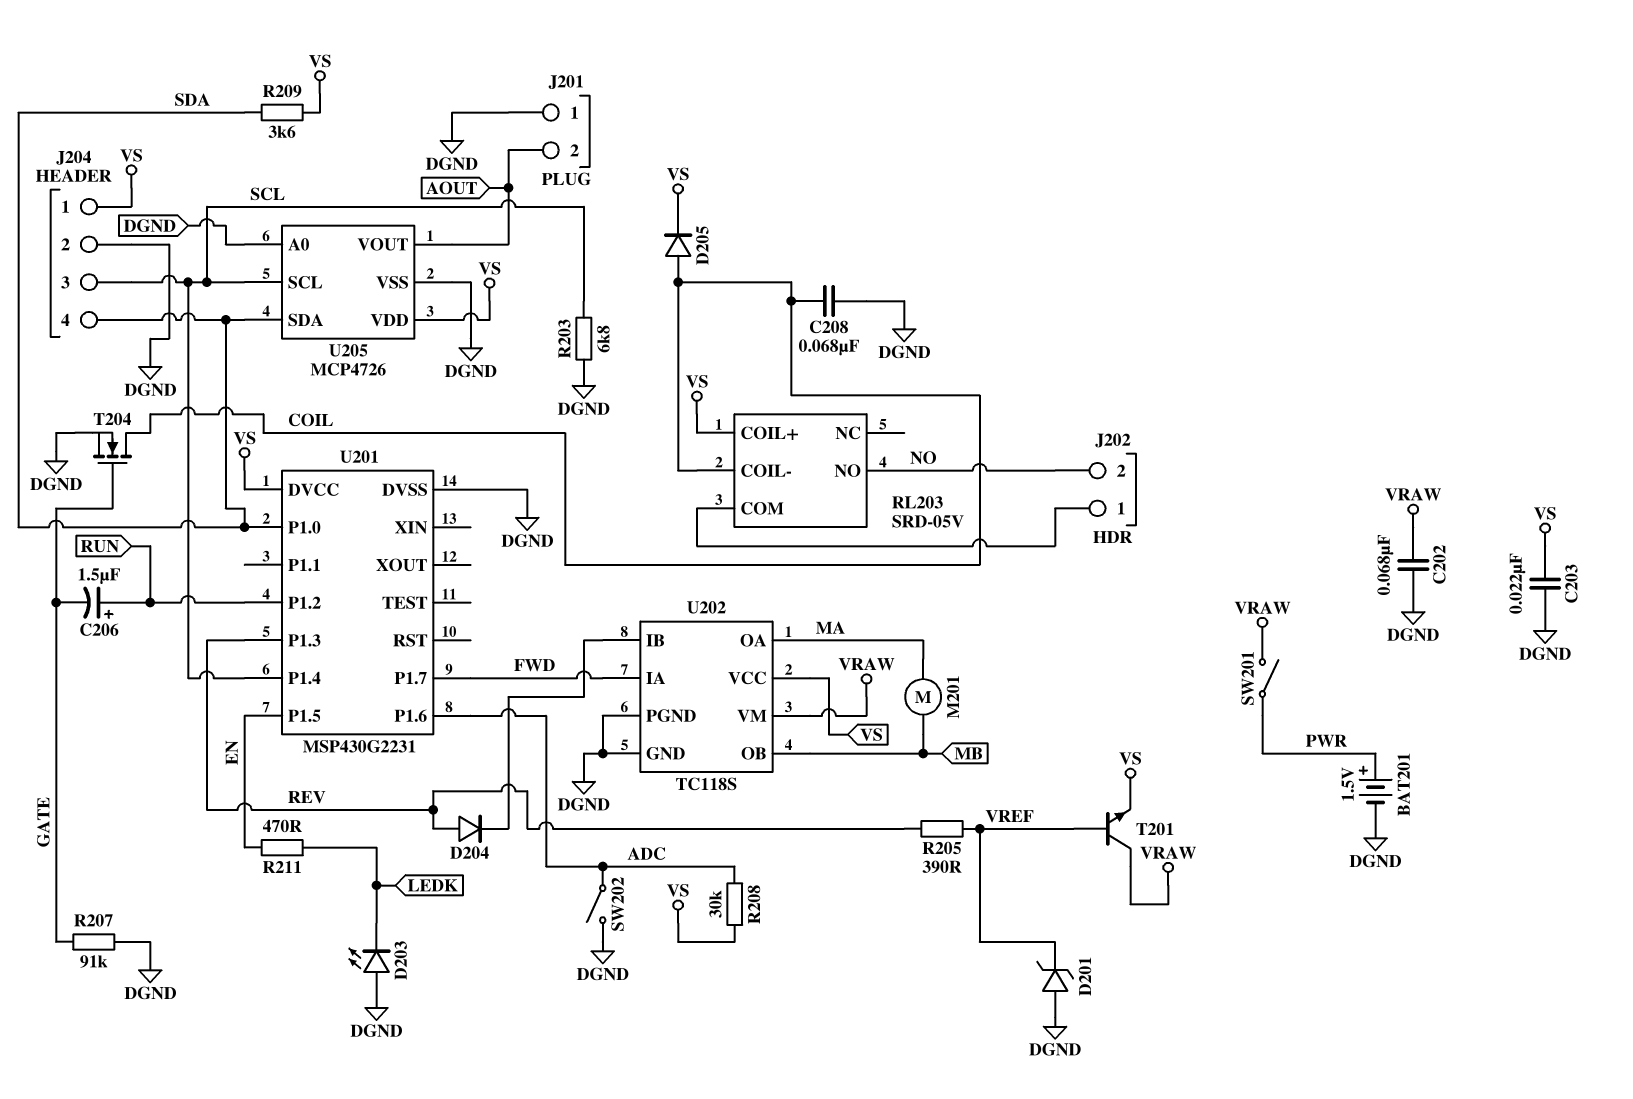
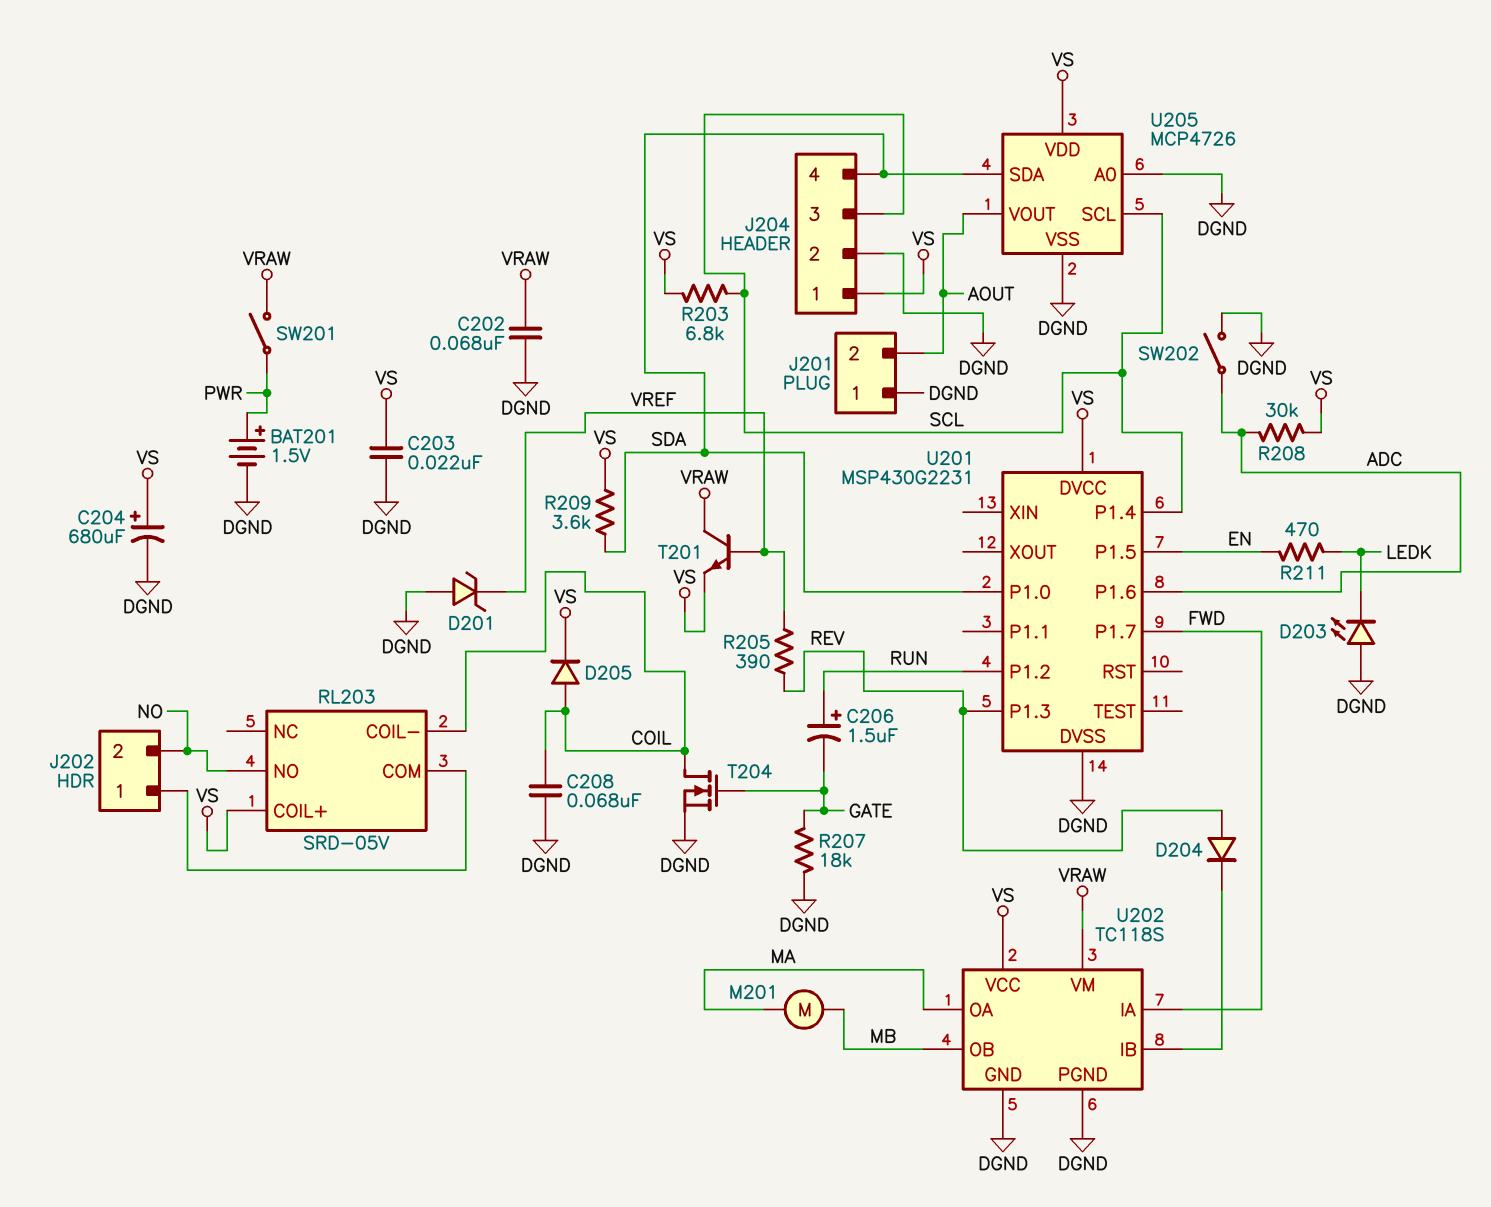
C204: none -> 680uF (plus VS, minus DGND)
R203: 6.8k (DGND, SCL) -> 6.8k (SCL, VS)
R207: 91k (DGND, GATE) -> 18k (DGND, GATE)

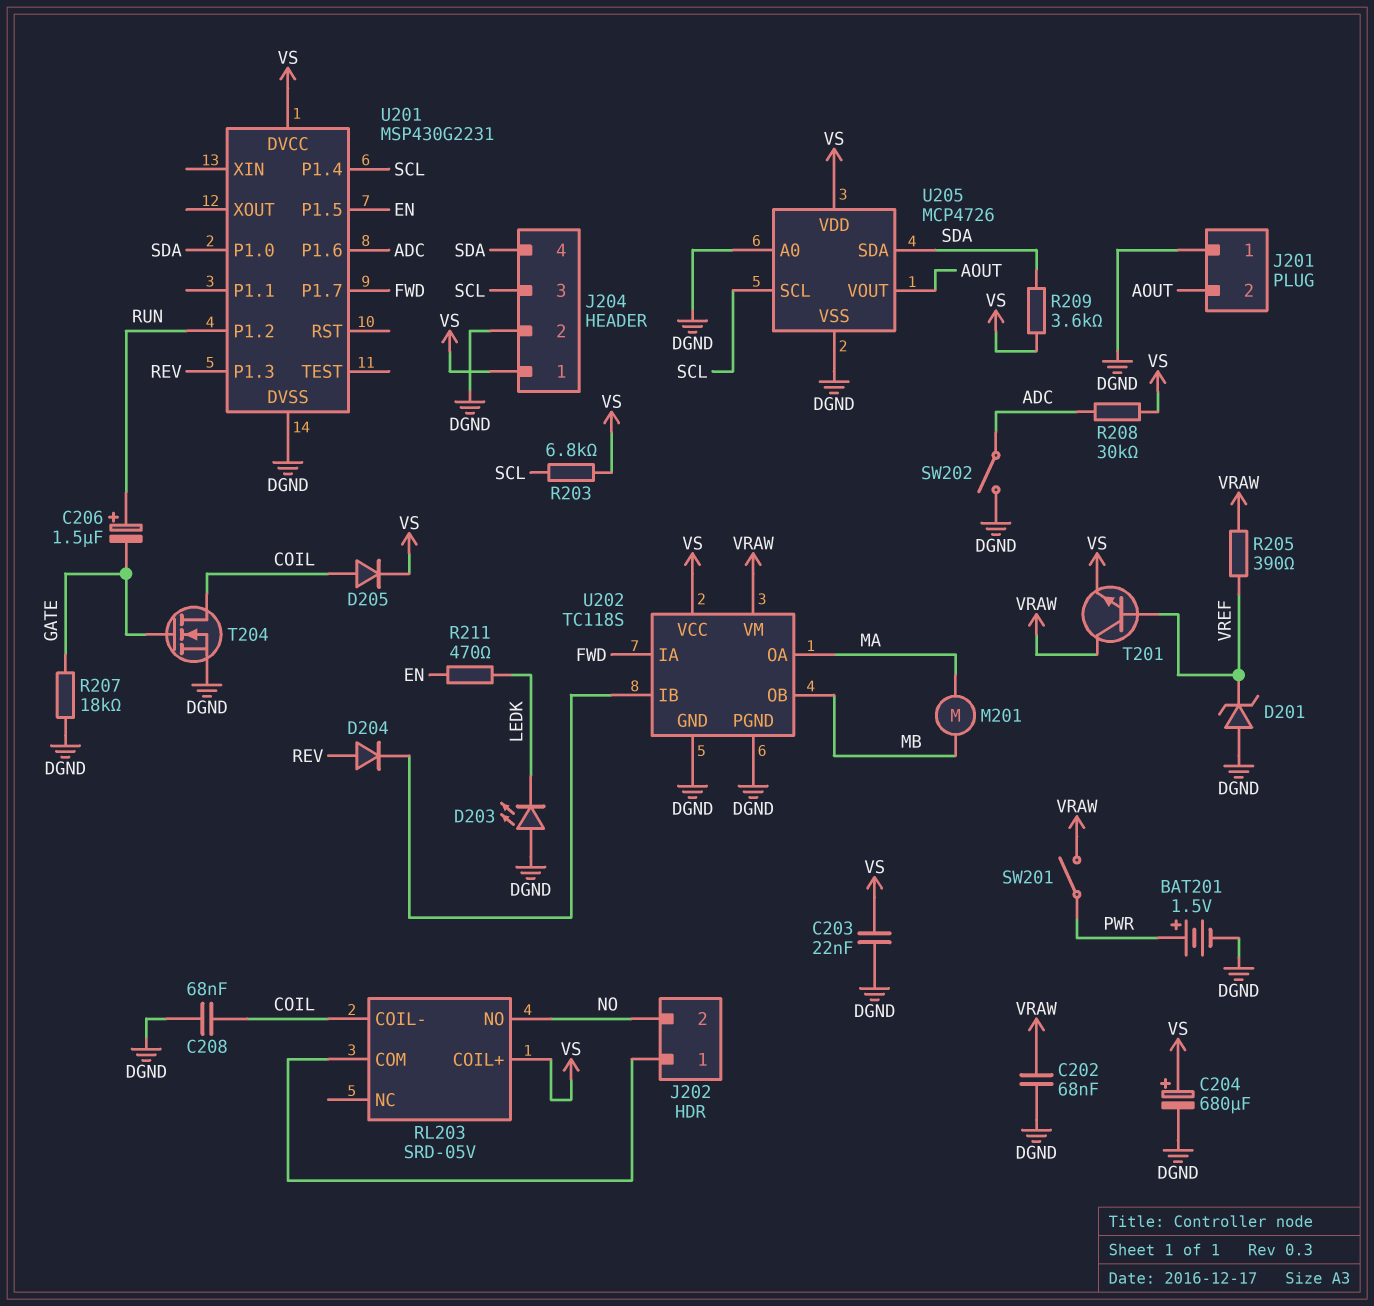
R205: 390 (REV, VREF) -> 390 (VRAW, VREF)

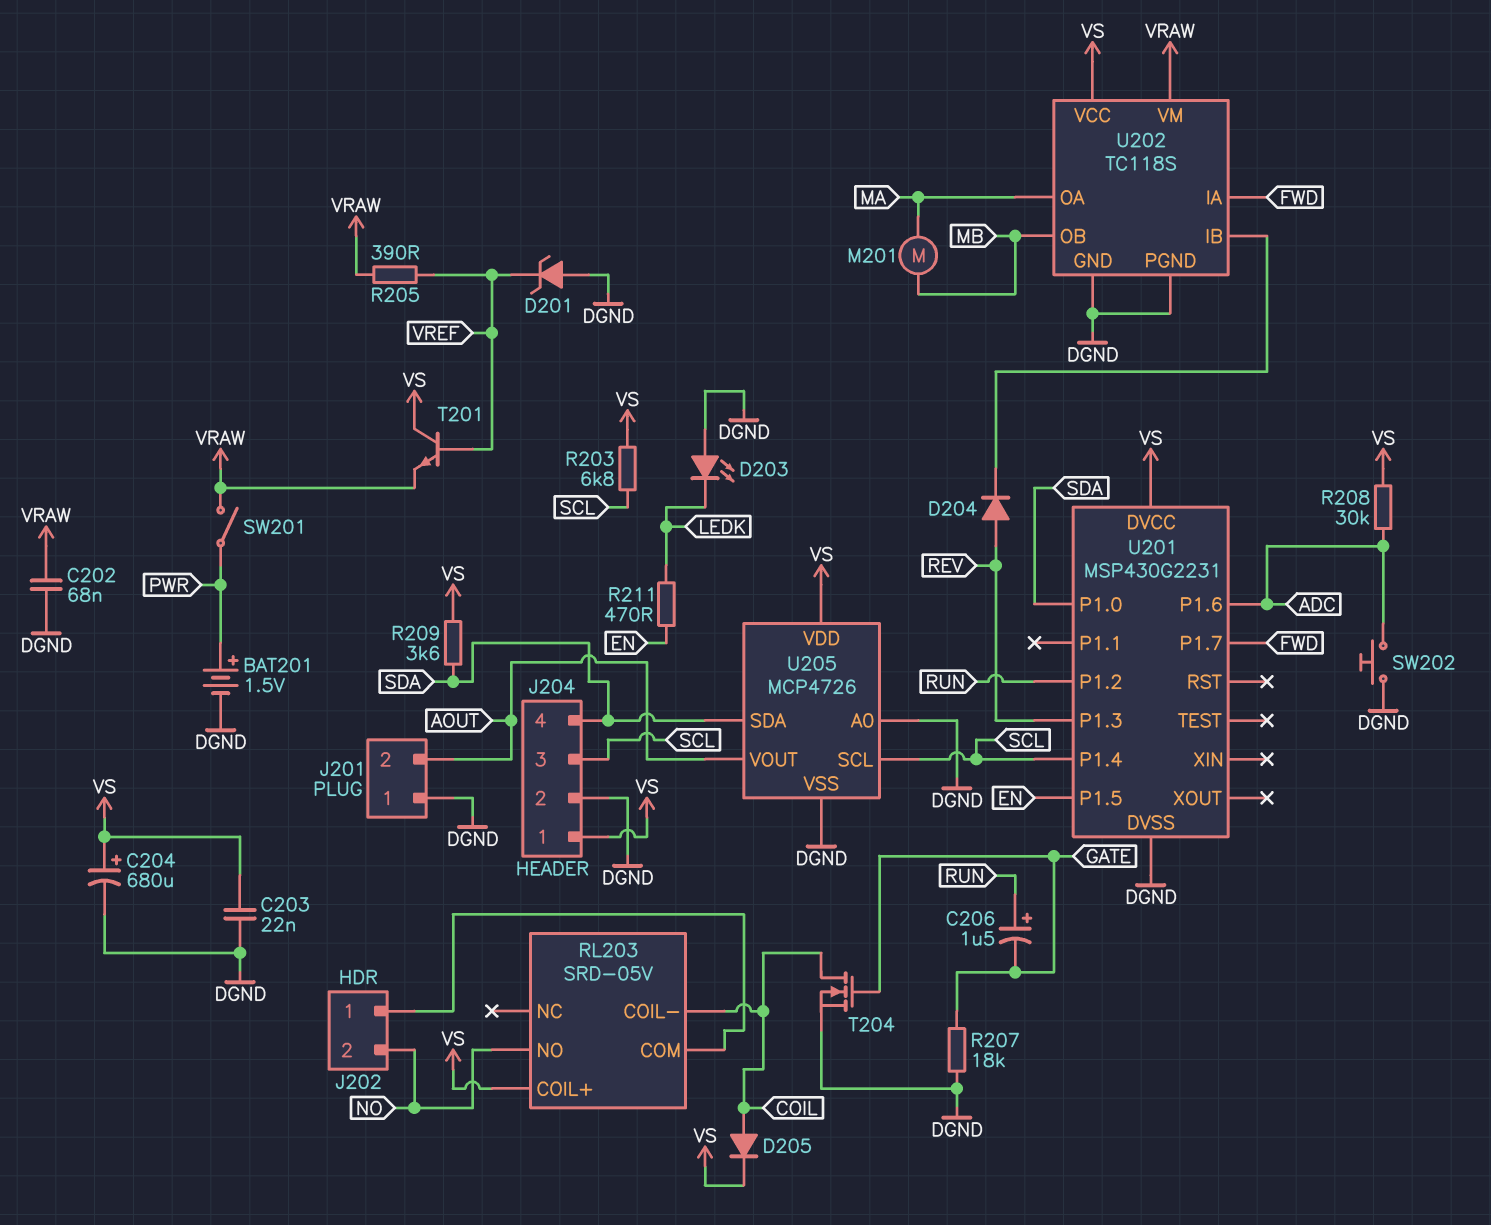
C208: 68nF (COIL, DGND) -> none
SW202: switch (ADC, DGND) -> button (ADC, DGND)
T201: NPN (B VREF, C VRAW, E VS) -> NPN (B VREF, C VS, E VRAW)

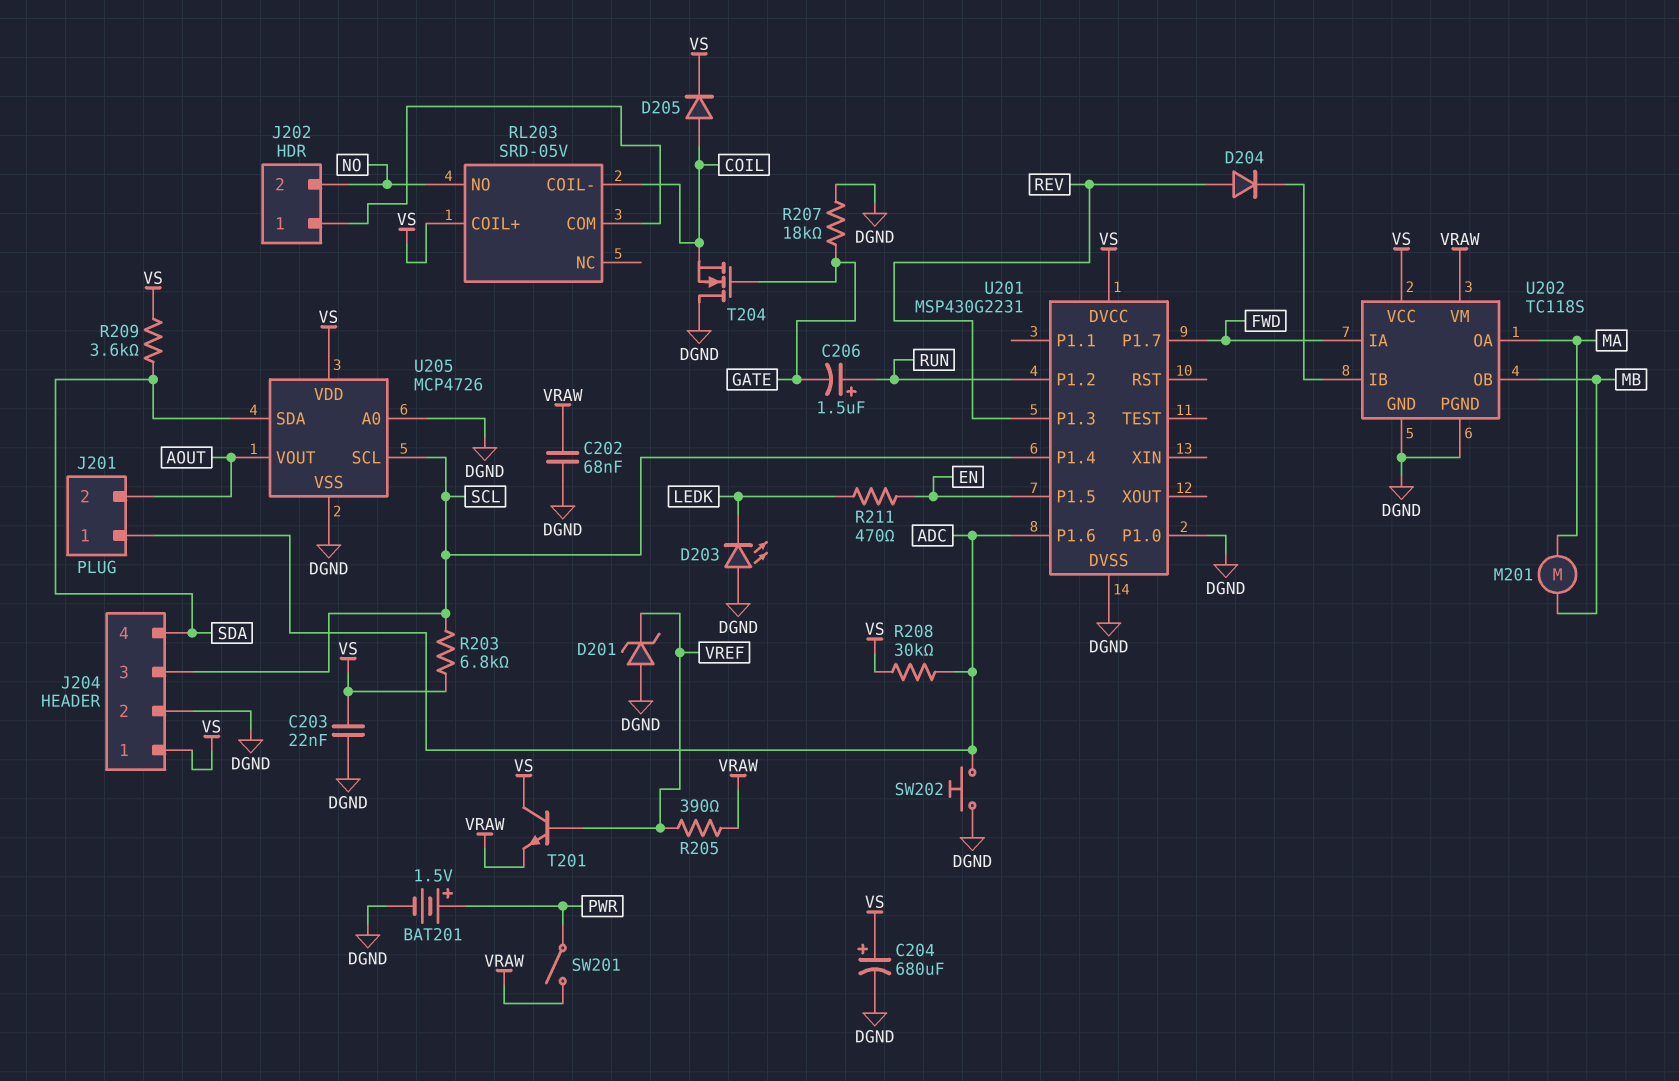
J201 pin 1: DGND -> ADC
T204: NMOS (G GATE, D COIL, S DGND) -> NMOS (G GATE, D DGND, S COIL)
U201 pin P1.0: SDA -> DGND

